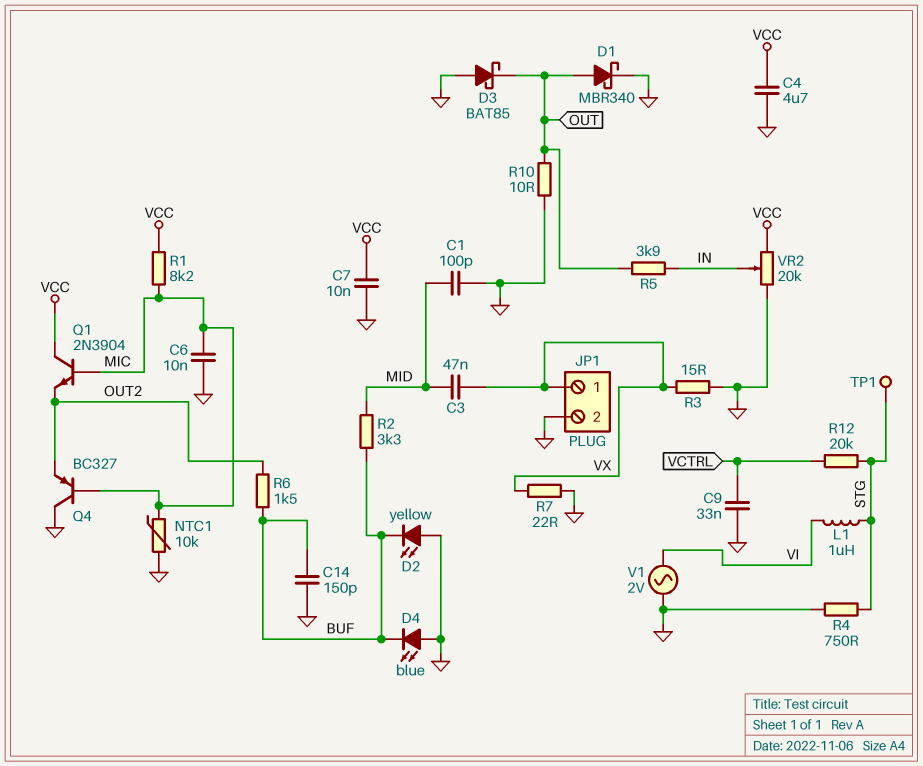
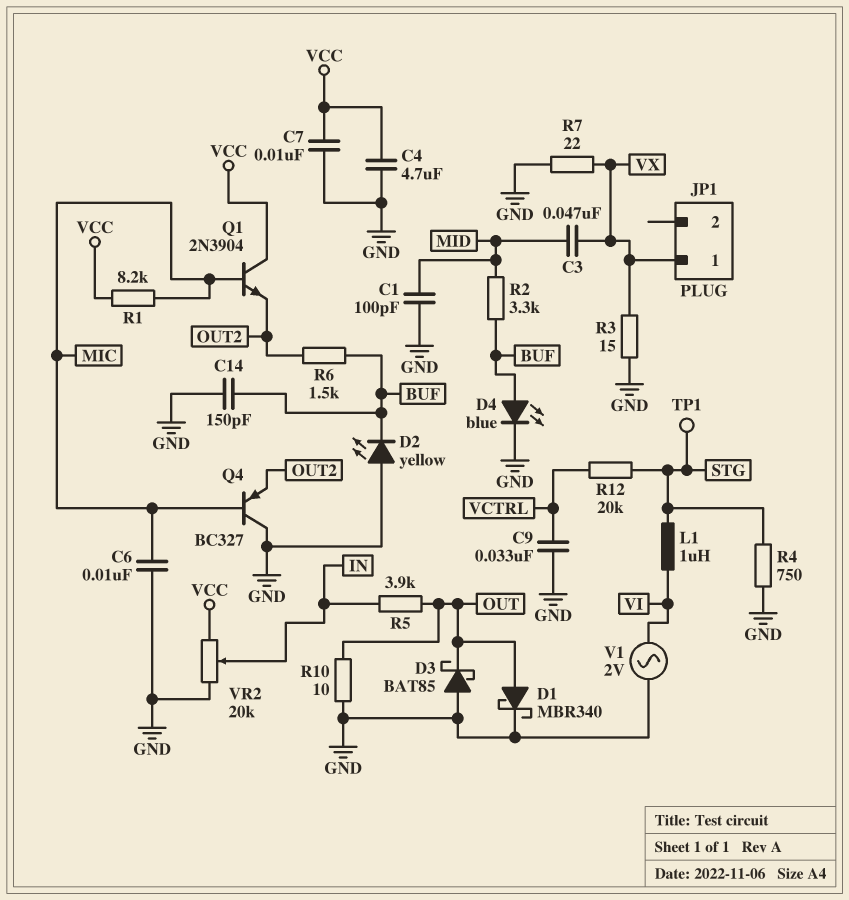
D4: LED blue (A GND, K BUF) -> LED blue (A BUF, K GND)
JP1 pin 2: GND -> none
NTC1: 10k (GND, MIC) -> none

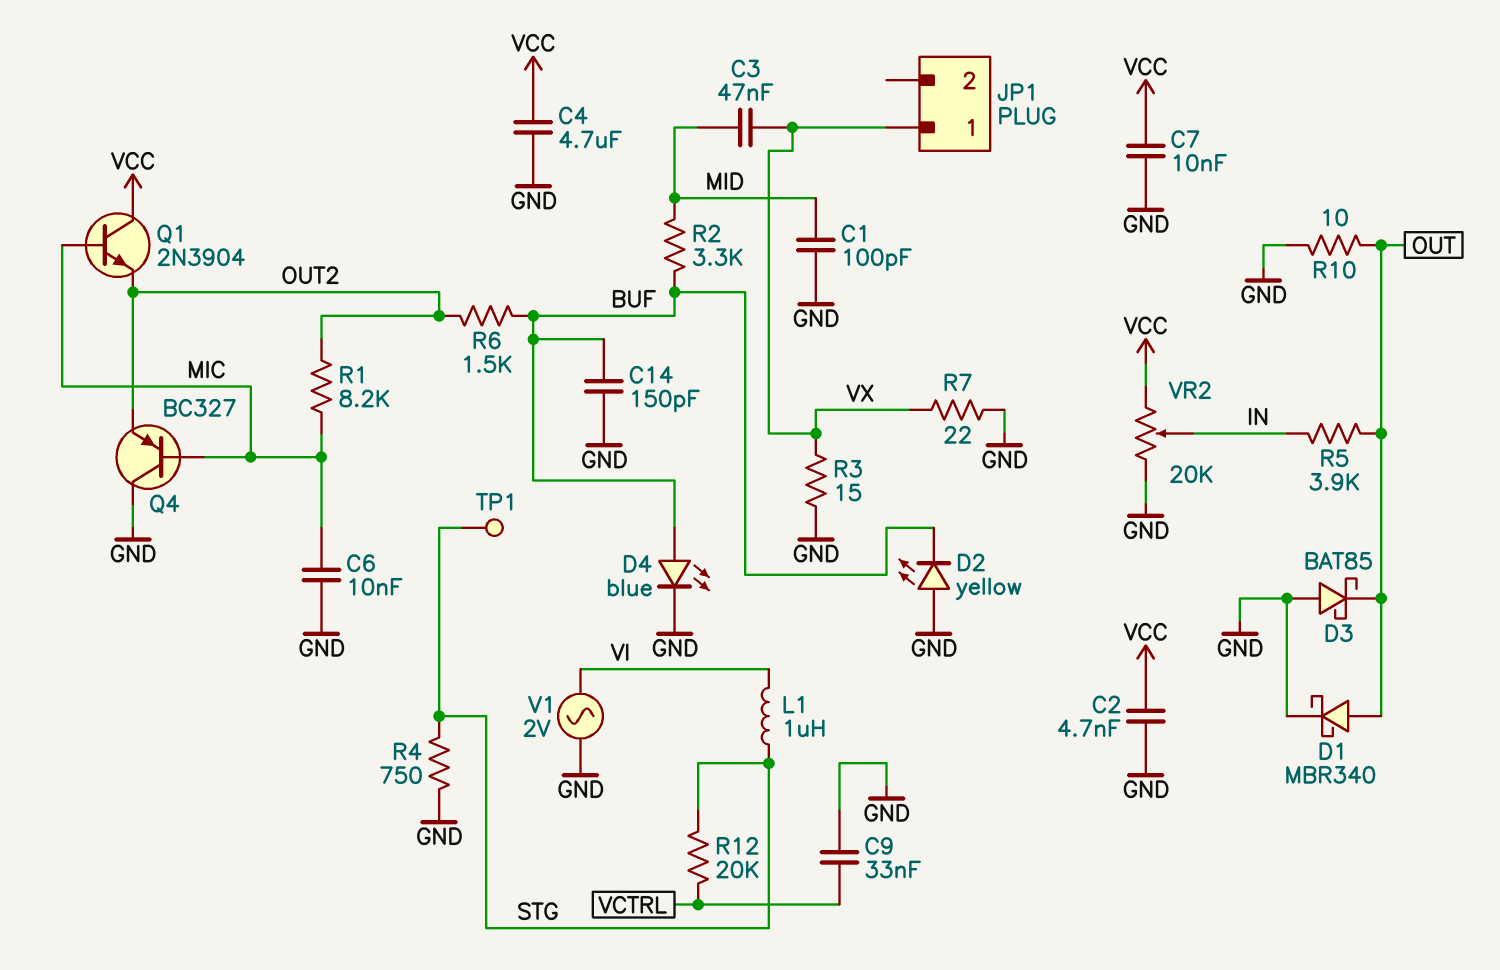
C2: none -> 4.7nF (GND, VCC)
R1: 8.2k (MIC, VCC) -> 8.2k (MIC, OUT2)

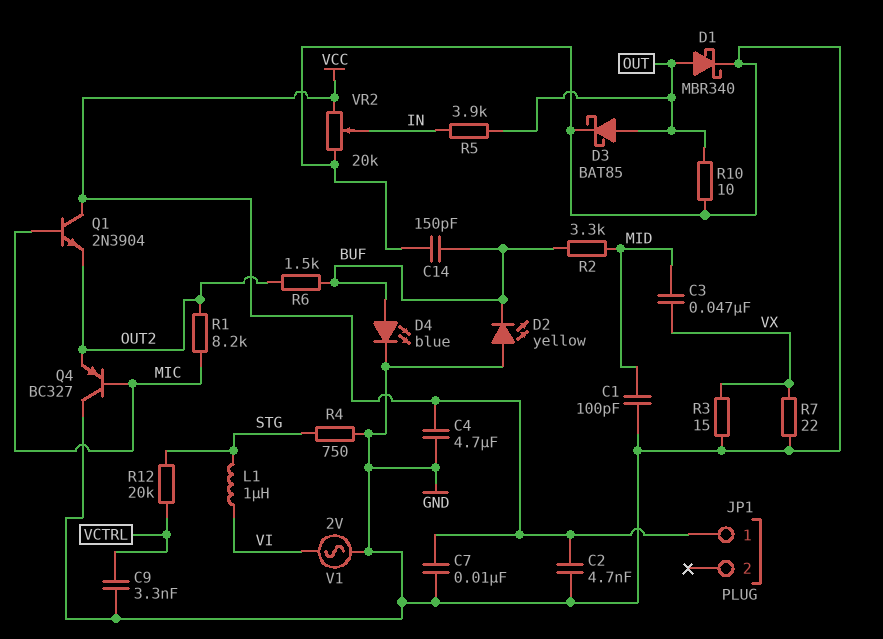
C6: 10nF (GND, MIC) -> none
C9: 33nF (GND, VCTRL) -> 3.3nF (GND, VCTRL)
D3: schottky BAT85 (A GND, K OUT) -> schottky BAT85 (A OUT, K GND)
JP1 pin 1: VX -> VCC
TP1: test point (STG) -> none

